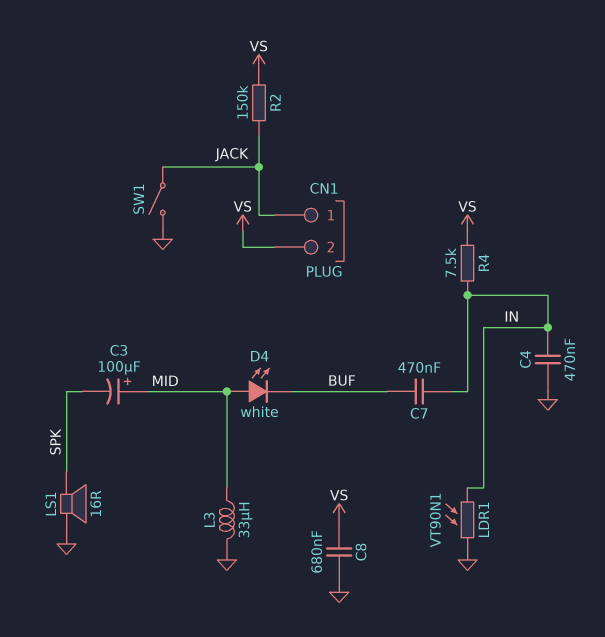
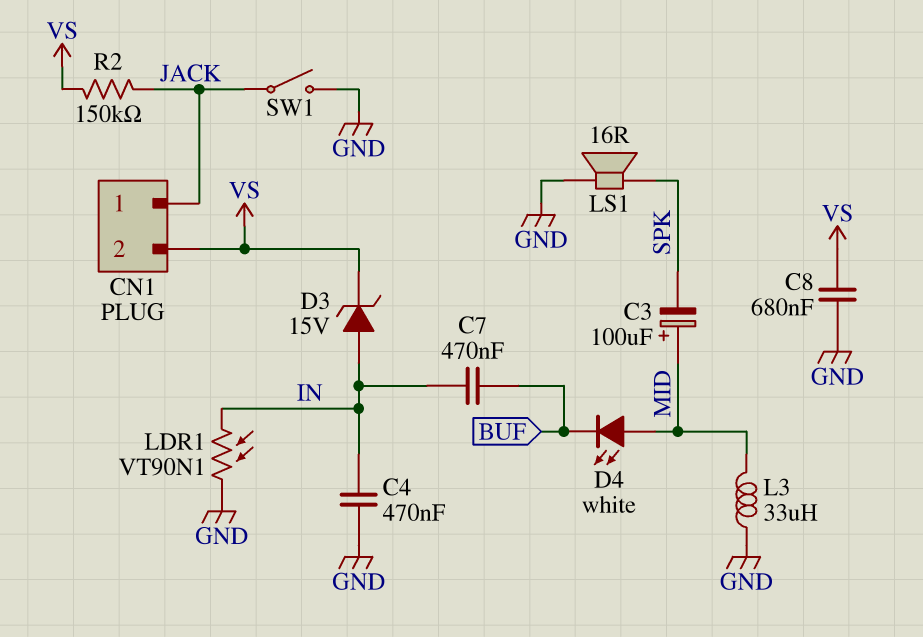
D3: none -> zener 15V (A IN, K VS)
R4: 7.5k (IN, VS) -> none

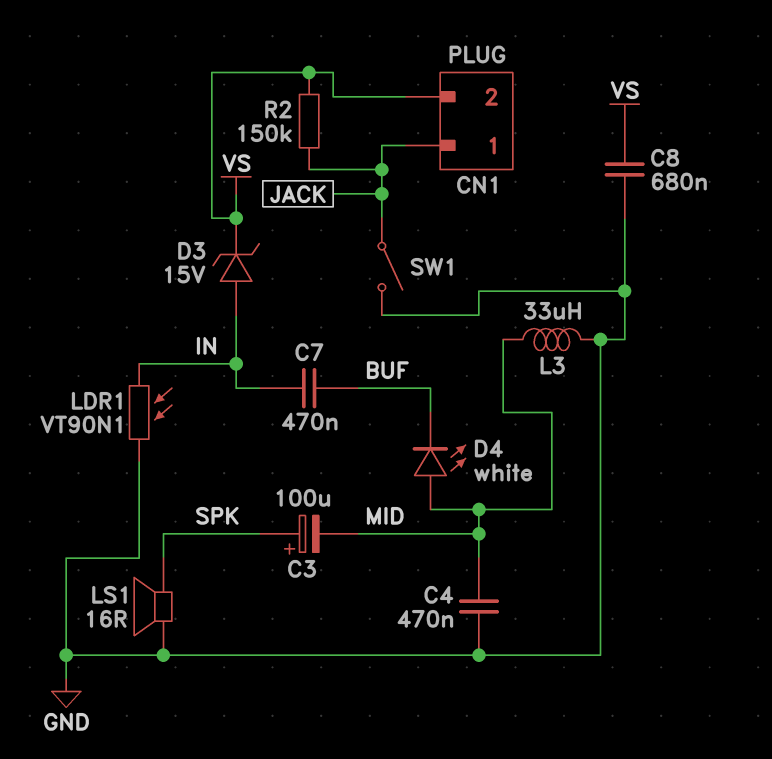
C3: 100uF (plus MID, minus SPK) -> 100uF (plus SPK, minus MID)
C4: 470nF (GND, IN) -> 470nF (GND, MID)

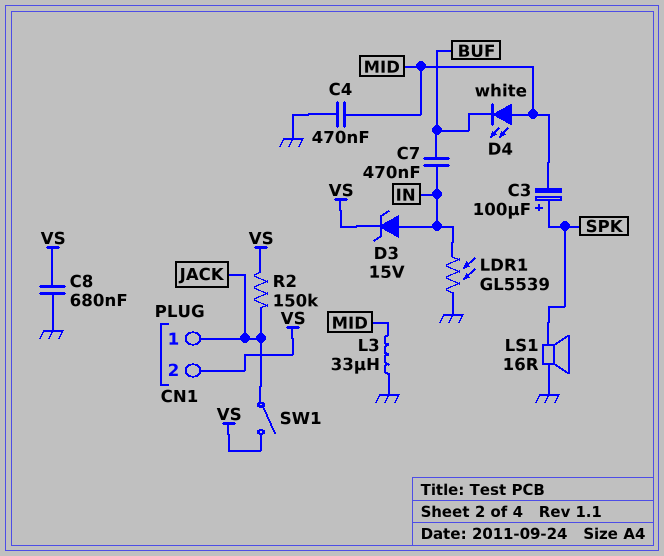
LDR1: VT90N1 (GND, IN) -> GL5539 (GND, IN)
SW1: switch (GND, JACK) -> switch (JACK, VS)

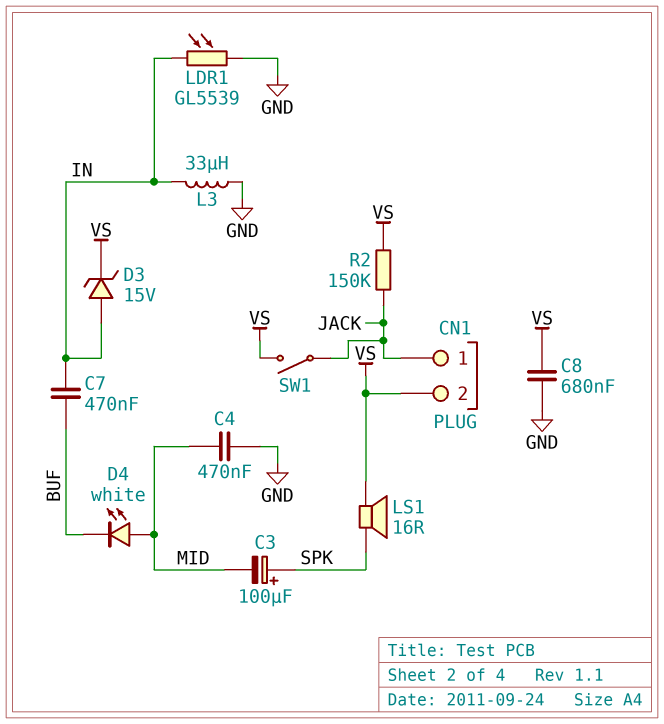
L3: 33uH (GND, MID) -> 33uH (GND, IN)
LS1: speaker 16R (GND, SPK) -> speaker 16R (SPK, VS)

